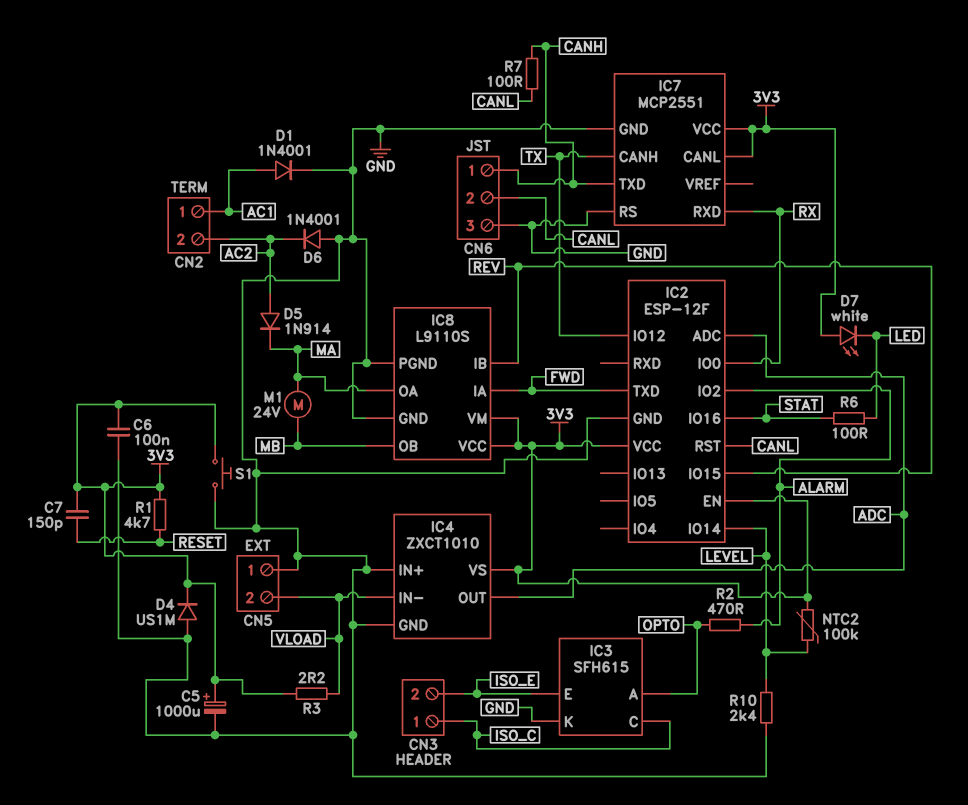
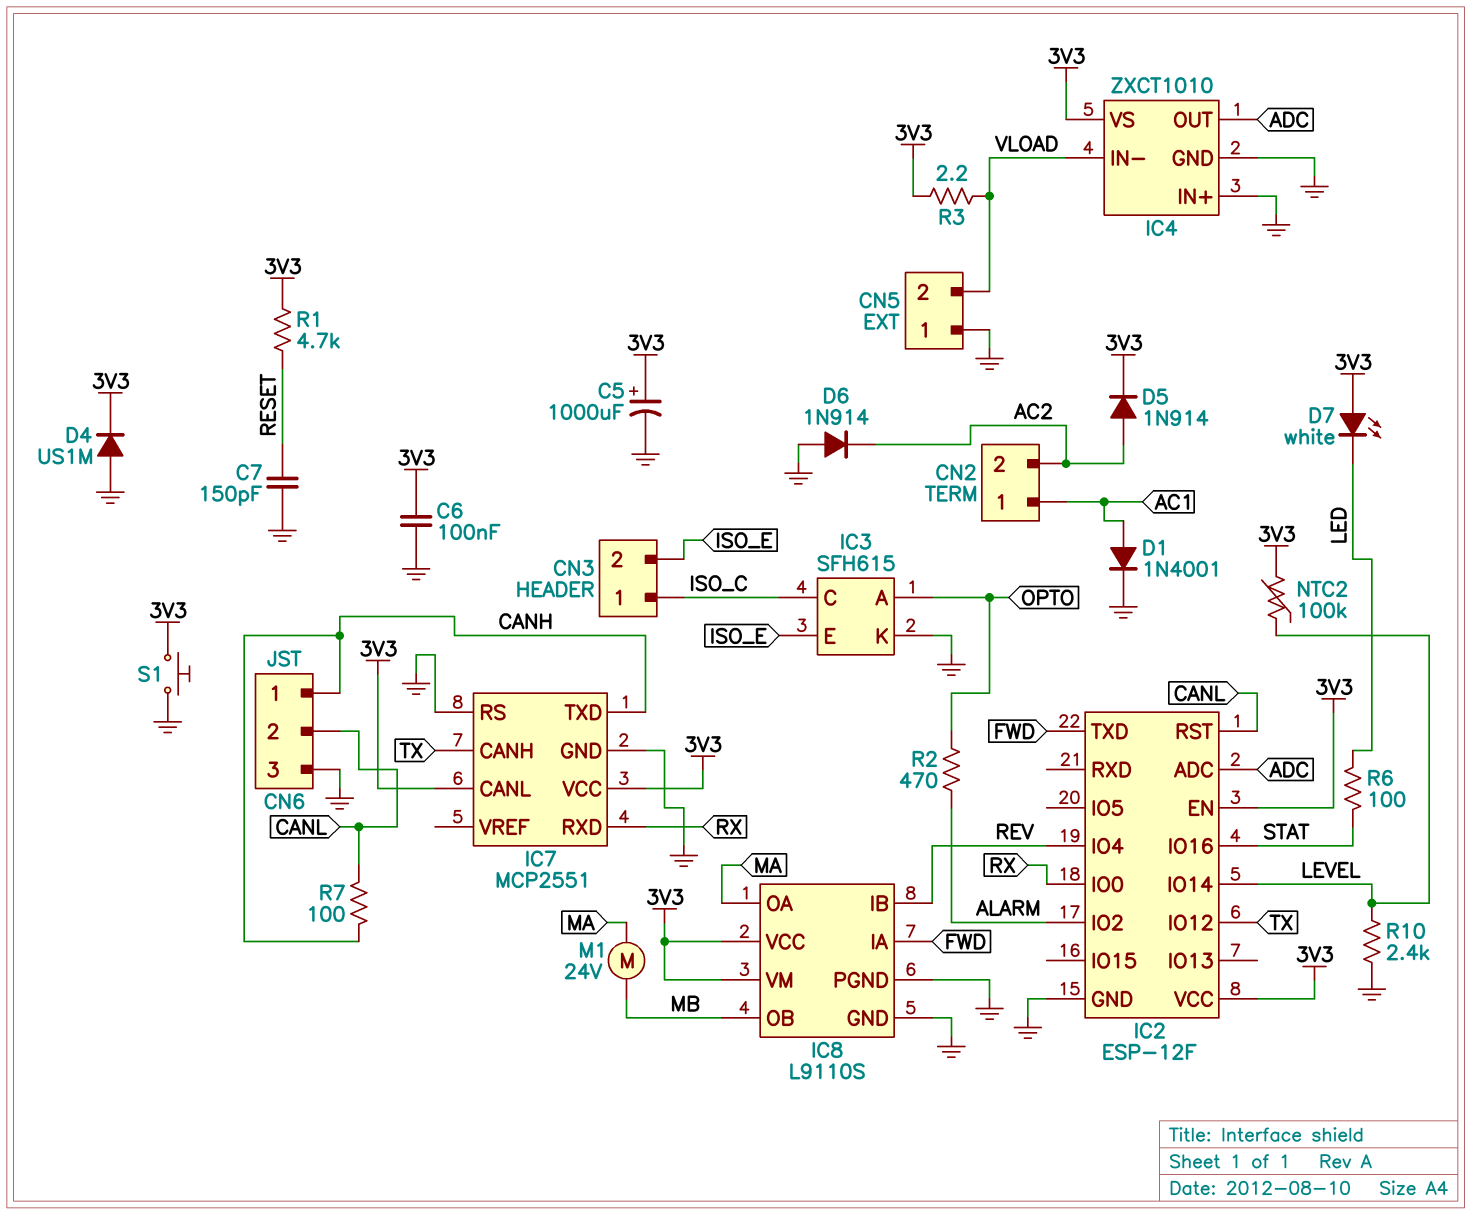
C7: 150pF (3V3, RESET) -> 150pF (GND, RESET)
D5: diode 1N914 (A AC2, K MA) -> diode 1N914 (A AC2, K 3V3)
D6: diode 1N4001 (A GND, K AC2) -> diode 1N914 (A GND, K AC2)
IC2 pin IO4: none -> REV
IC2 pin IO15: REV -> none

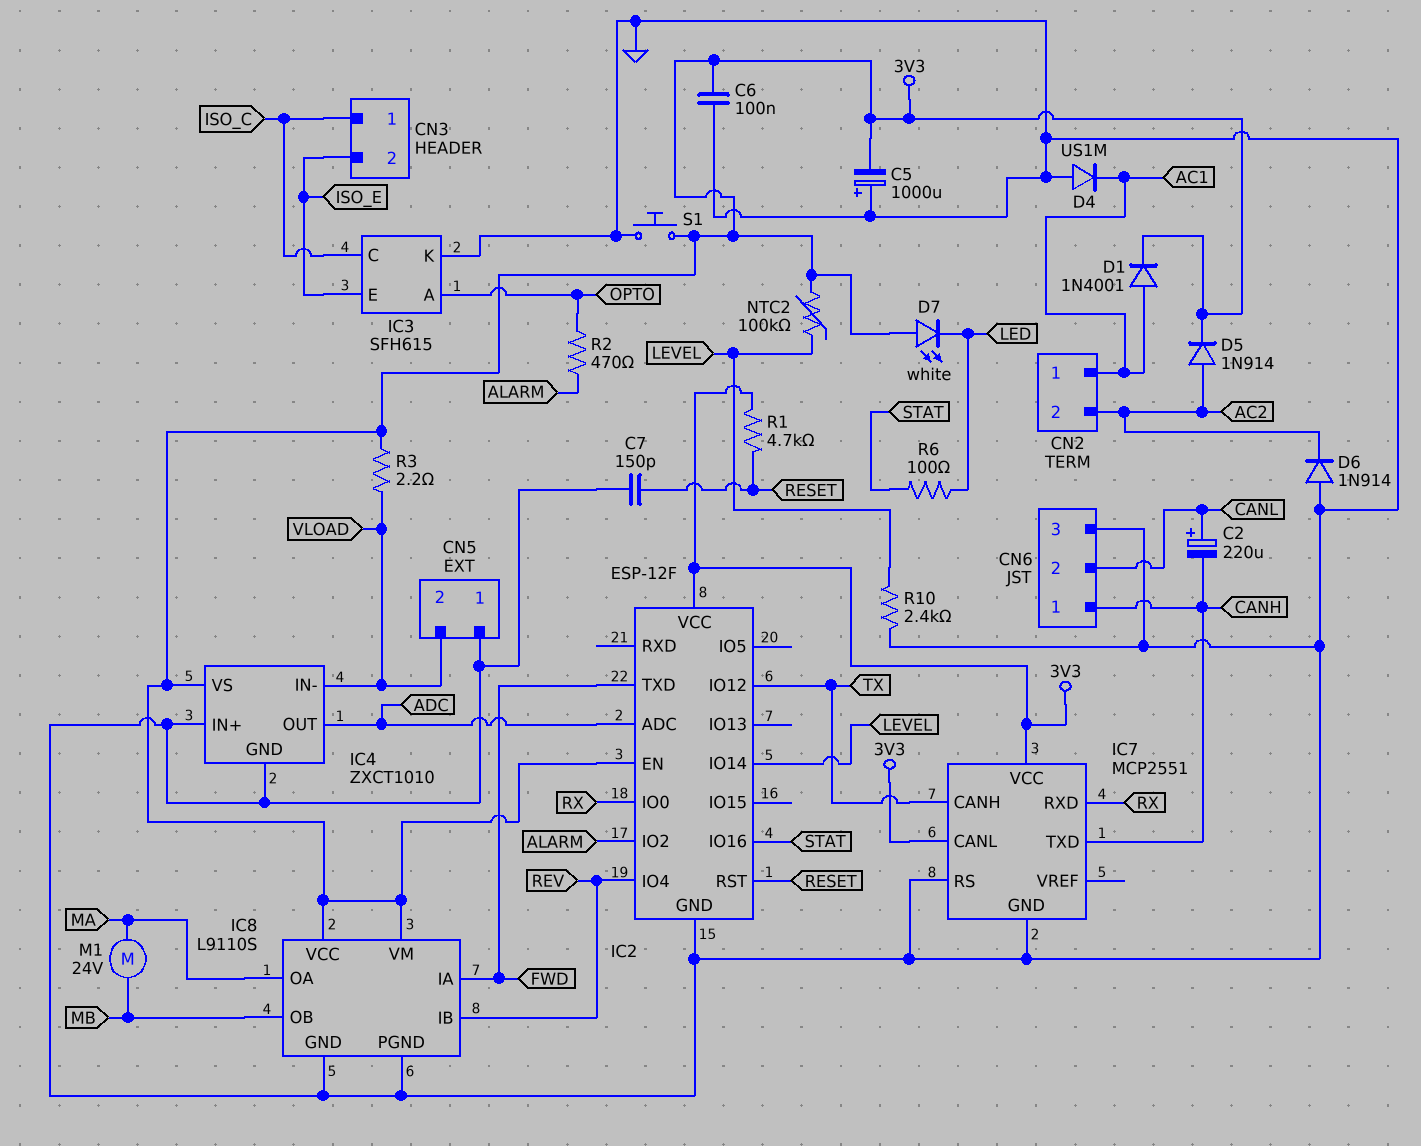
C2: none -> 220uF (plus CANL, minus CANH)
C5: 1000uF (plus 3V3, minus GND) -> 1000uF (plus GND, minus 3V3)
D1: diode 1N4001 (A AC1, K GND) -> diode 1N4001 (A AC1, K 3V3)
D4: diode US1M (A GND, K 3V3) -> diode US1M (A GND, K AC1)
IC2 pin RST: CANL -> RESET
R7: 100 (CANH, CANL) -> none

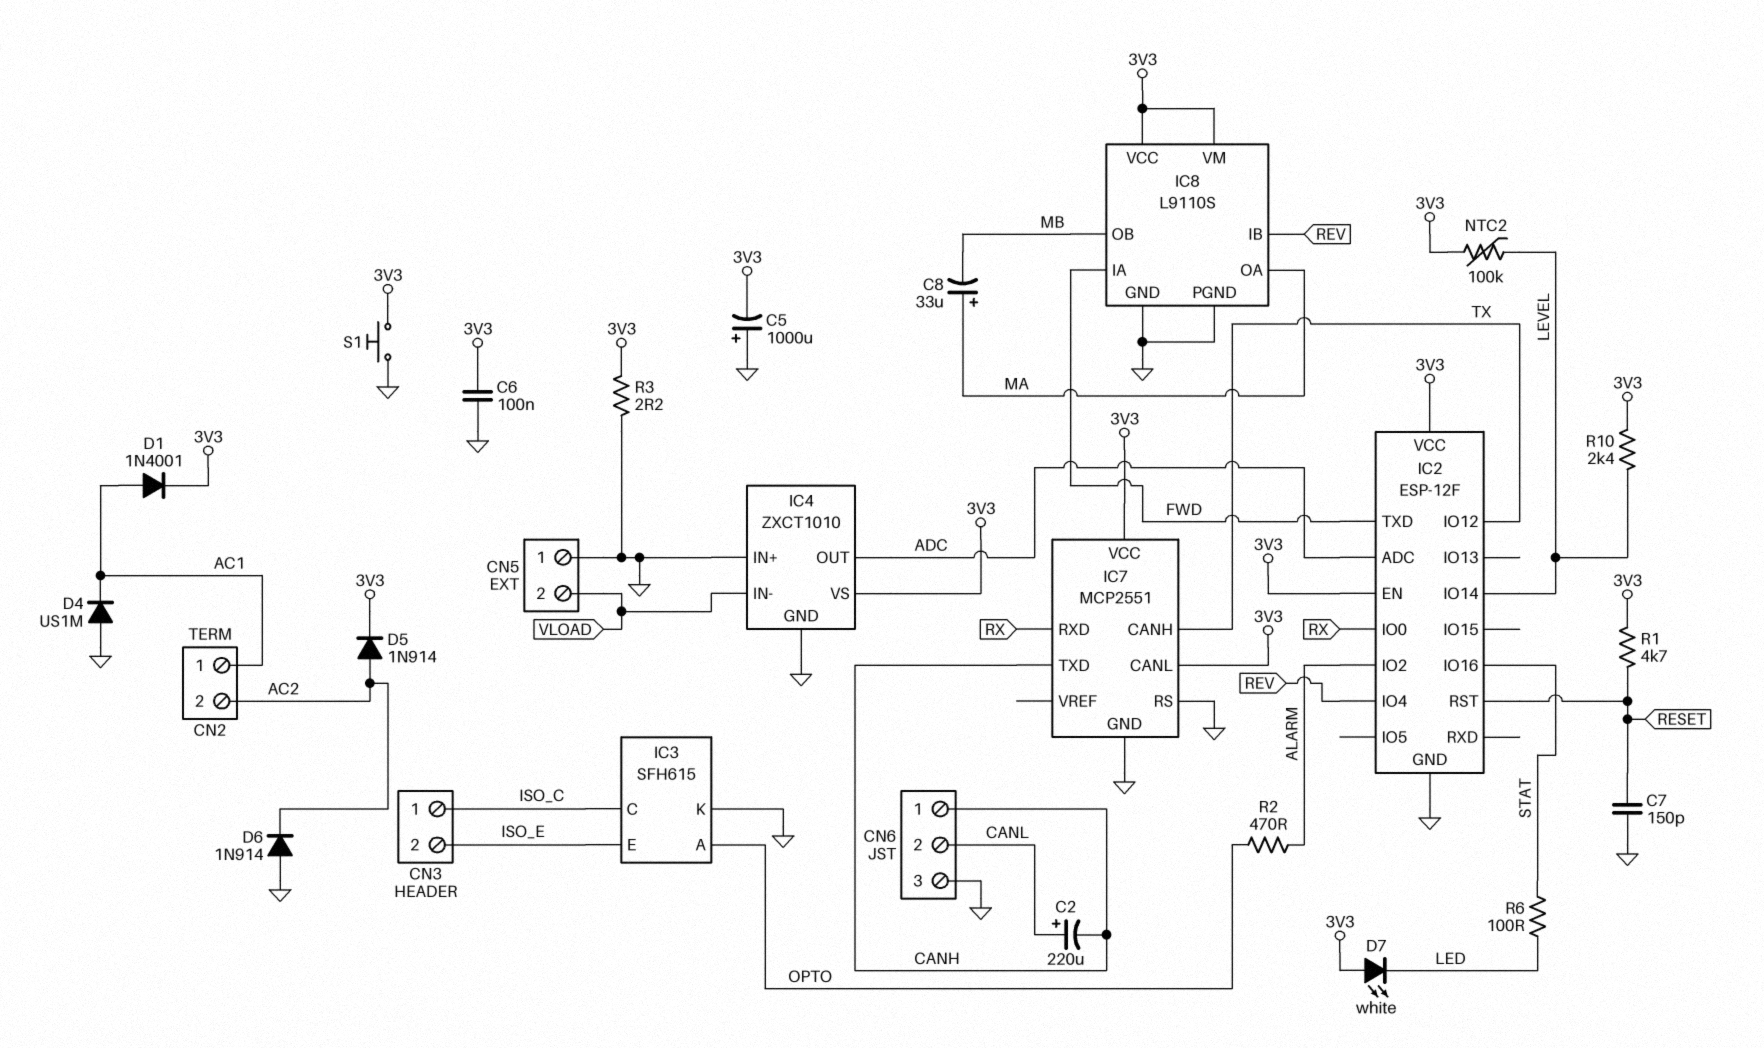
C8: none -> 33uF (plus MA, minus MB)
M1: motor 24V (MA, MB) -> none
R3: 2.2 (3V3, VLOAD) -> 2.2 (3V3, GND)
R10: 2.4k (GND, LEVEL) -> 2.4k (3V3, LEVEL)

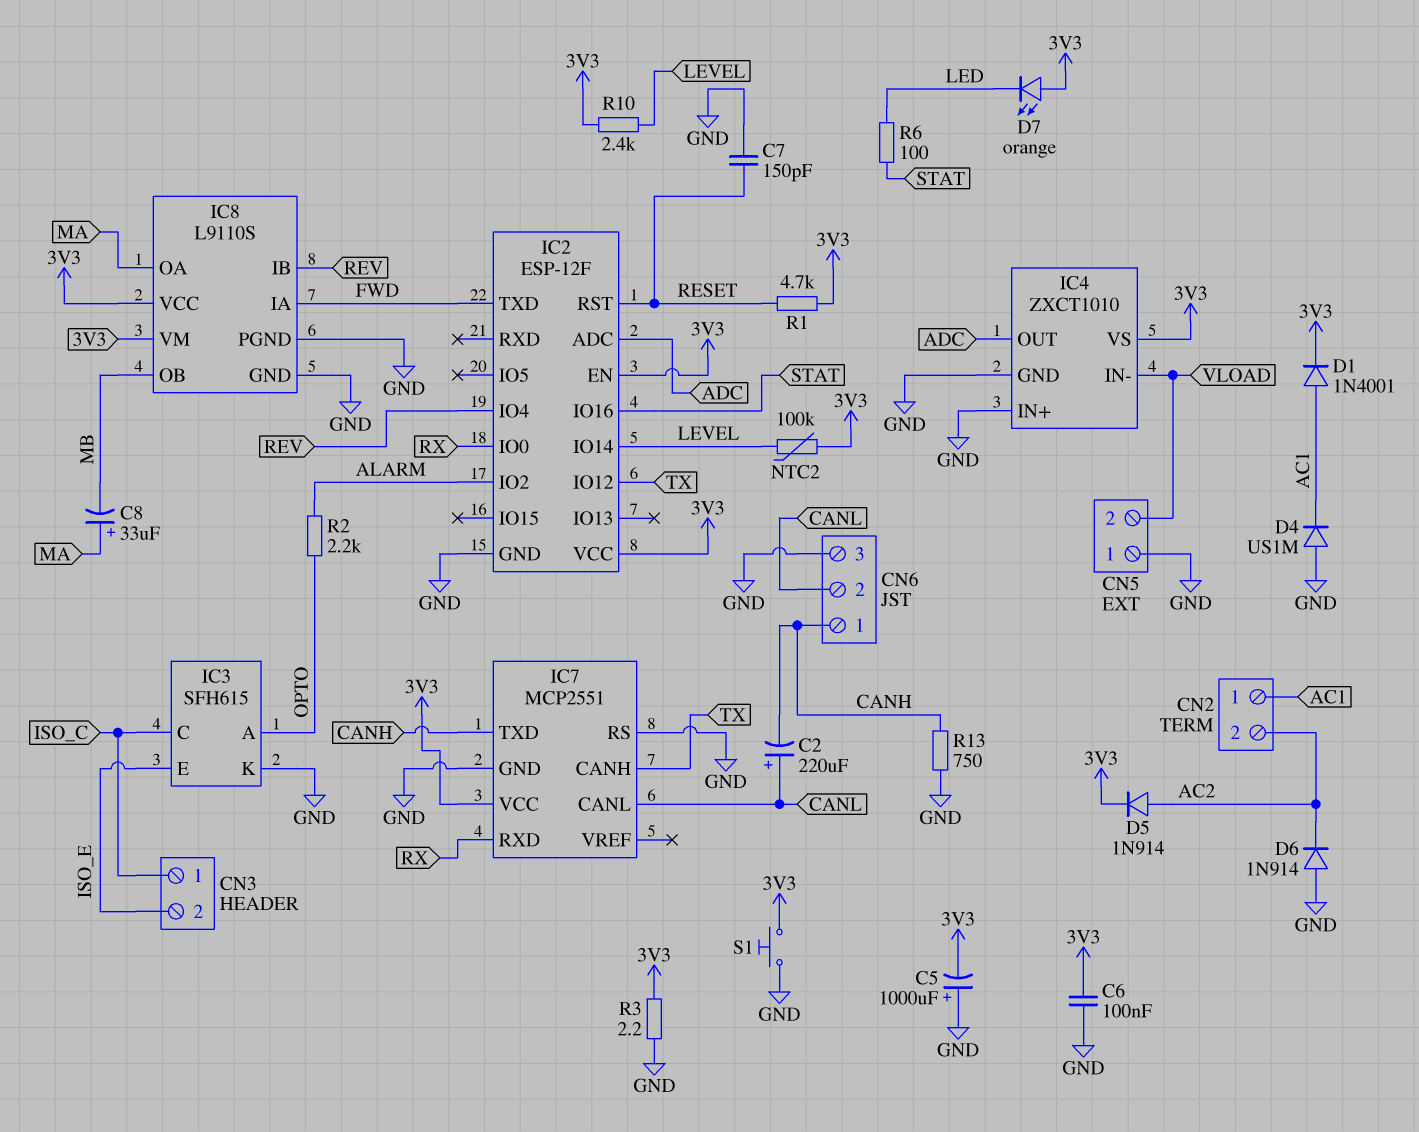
D7: LED white (A 3V3, K LED) -> LED orange (A 3V3, K LED)
IC7 pin CANL: 3V3 -> CANL
R2: 470 (ALARM, OPTO) -> 2.2k (ALARM, OPTO)
R13: none -> 750 (CANH, GND)

